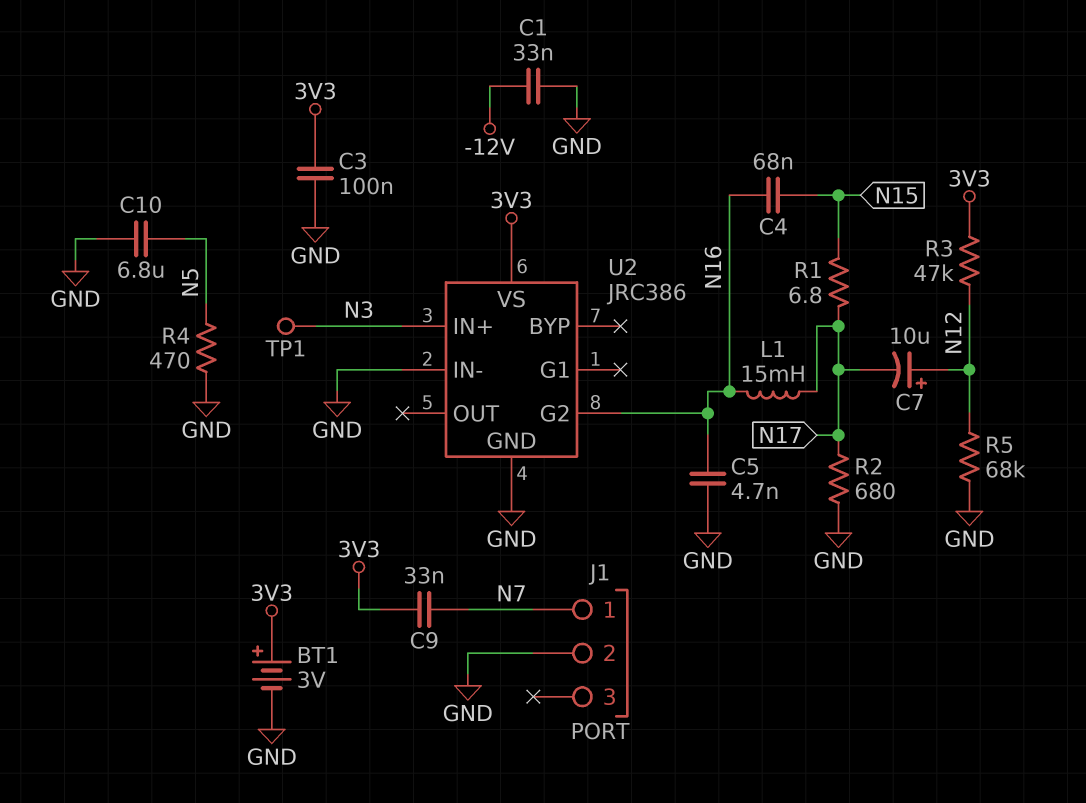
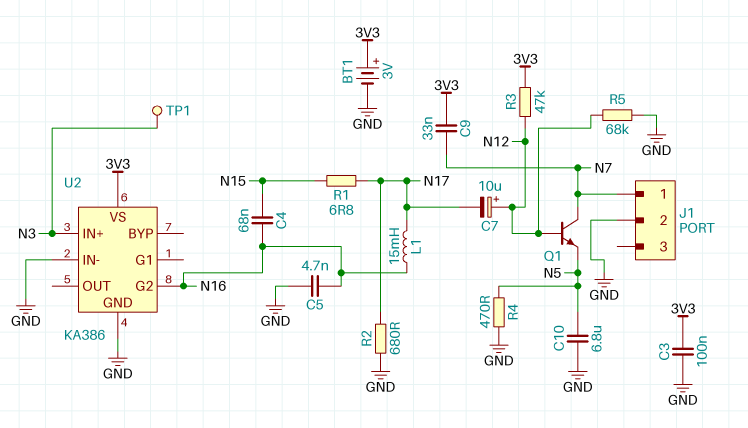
C1: 33nF (-12V, GND) -> none
Q1: none -> NPN (B N12, C N7, E N5)
U2: JRC386 -> KA386

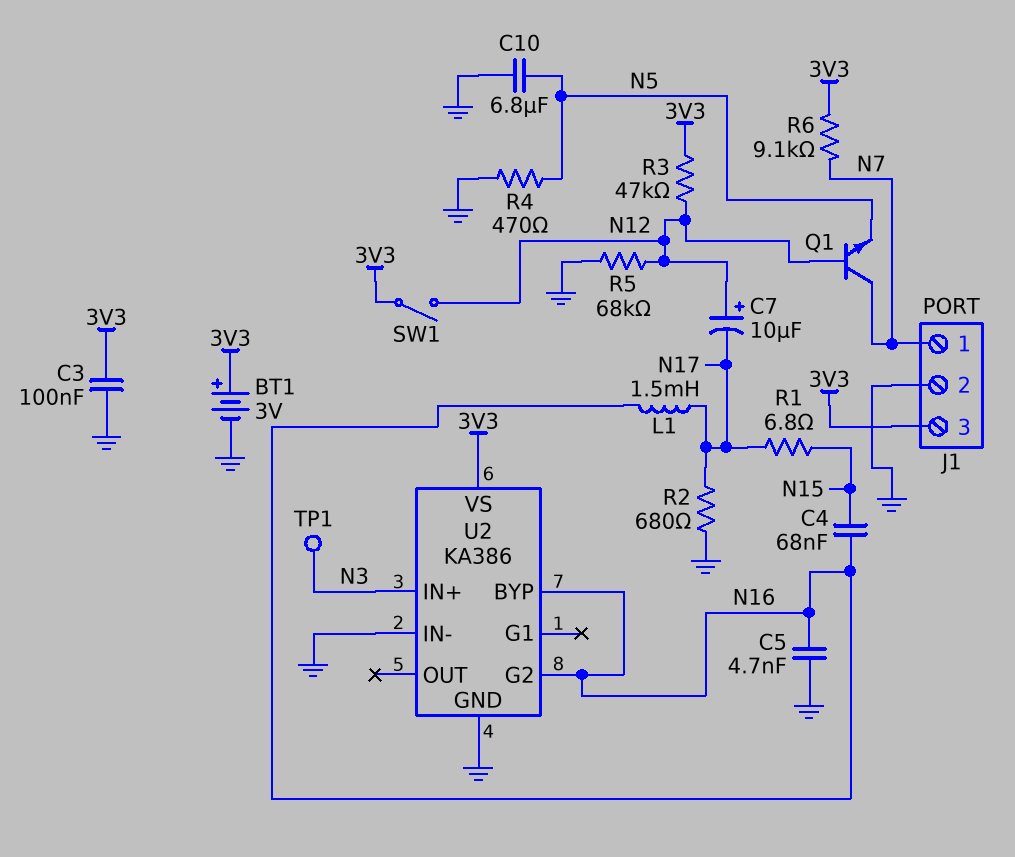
C9: 33nF (3V3, N7) -> none
J1 pin 3: none -> 3V3
L1: 15mH (N16, N17) -> 1.5mH (N16, N17)
R6: none -> 9.1k (3V3, N7)
SW1: none -> switch (3V3, N12)
U2 pin BYP: none -> N16

